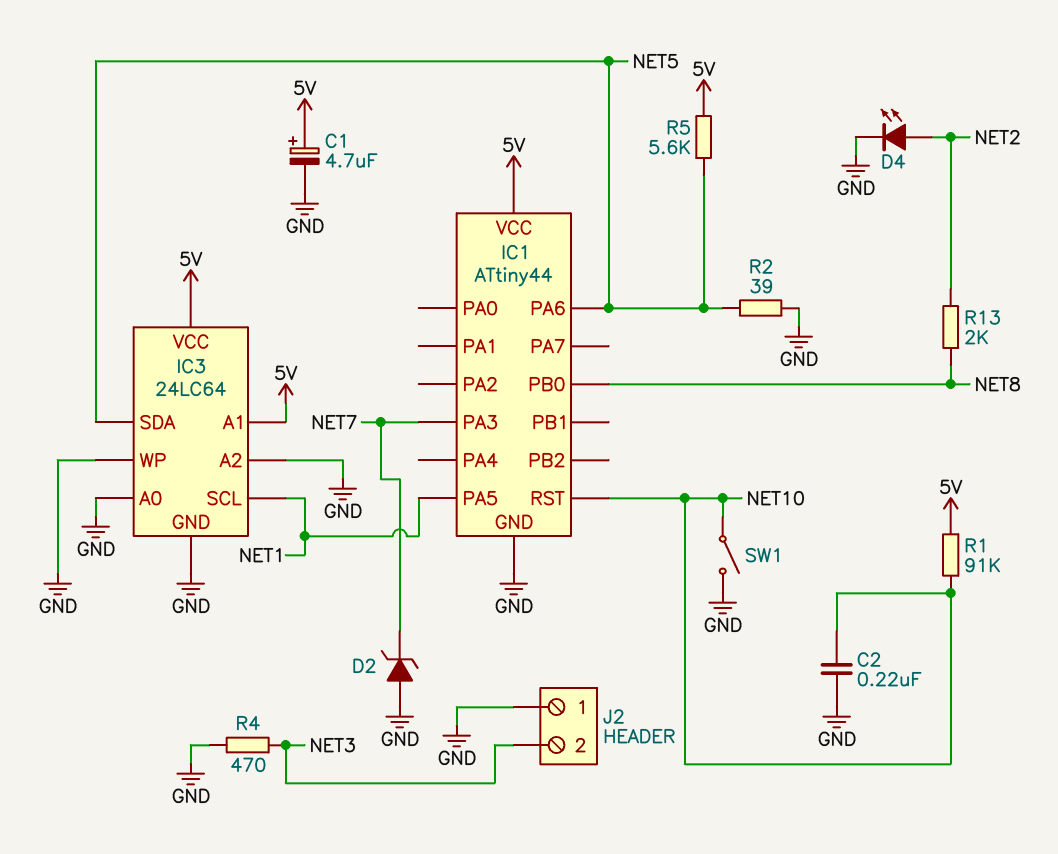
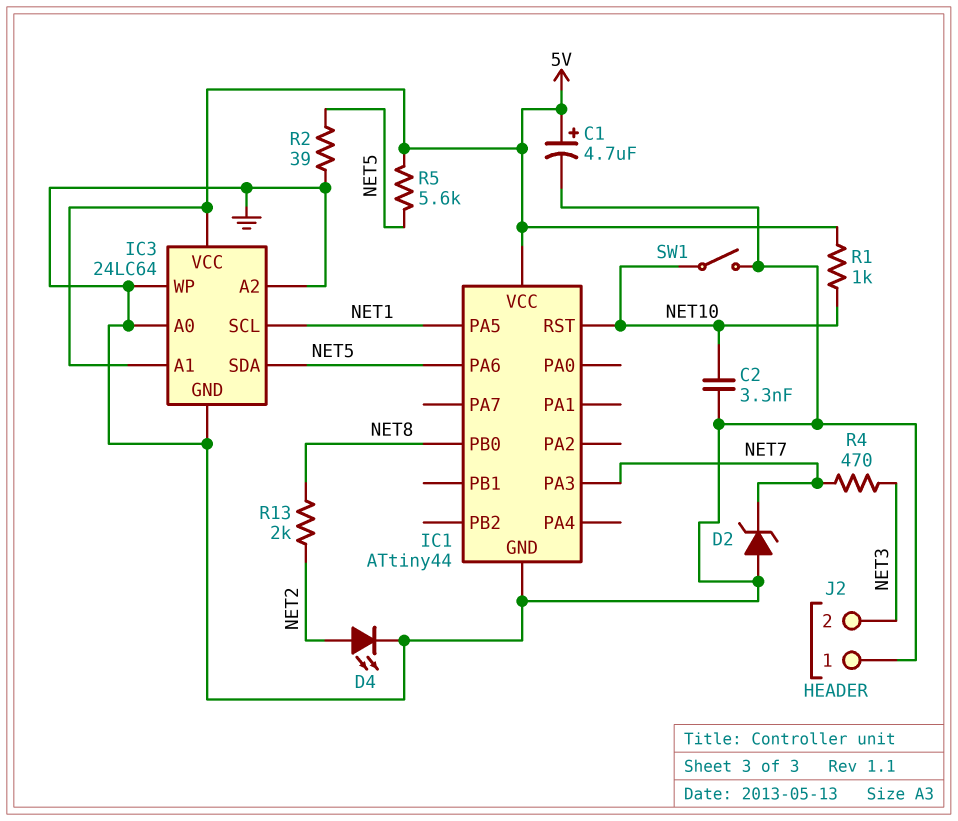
C2: 220nF (GND, NET10) -> 3.3nF (GND, NET10)
R1: 91k (5V, NET10) -> 1k (5V, NET10)
R4: 470 (GND, NET3) -> 470 (NET3, NET7)

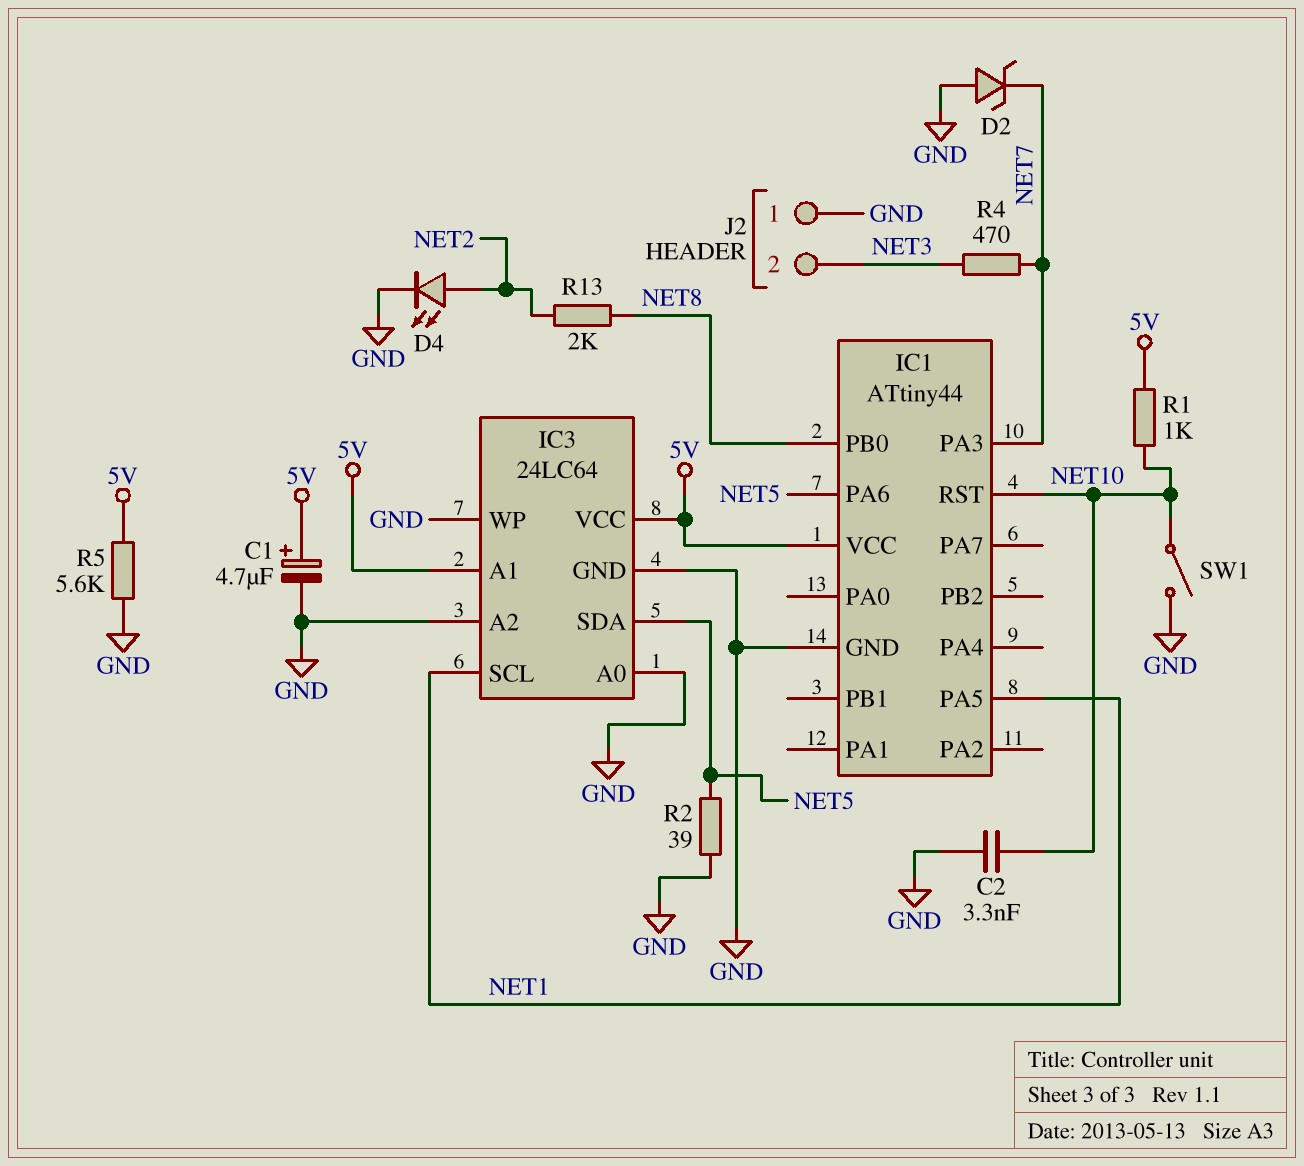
R5: 5.6k (5V, NET5) -> 5.6k (5V, GND)

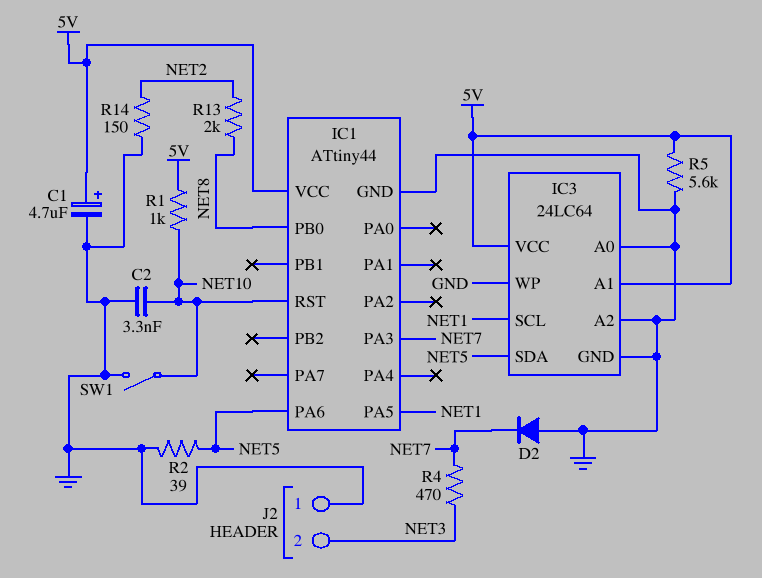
D2: zener (A GND, K NET7) -> diode (A GND, K NET7)
D4: LED (A NET2, K GND) -> none
R14: none -> 150 (GND, NET2)

